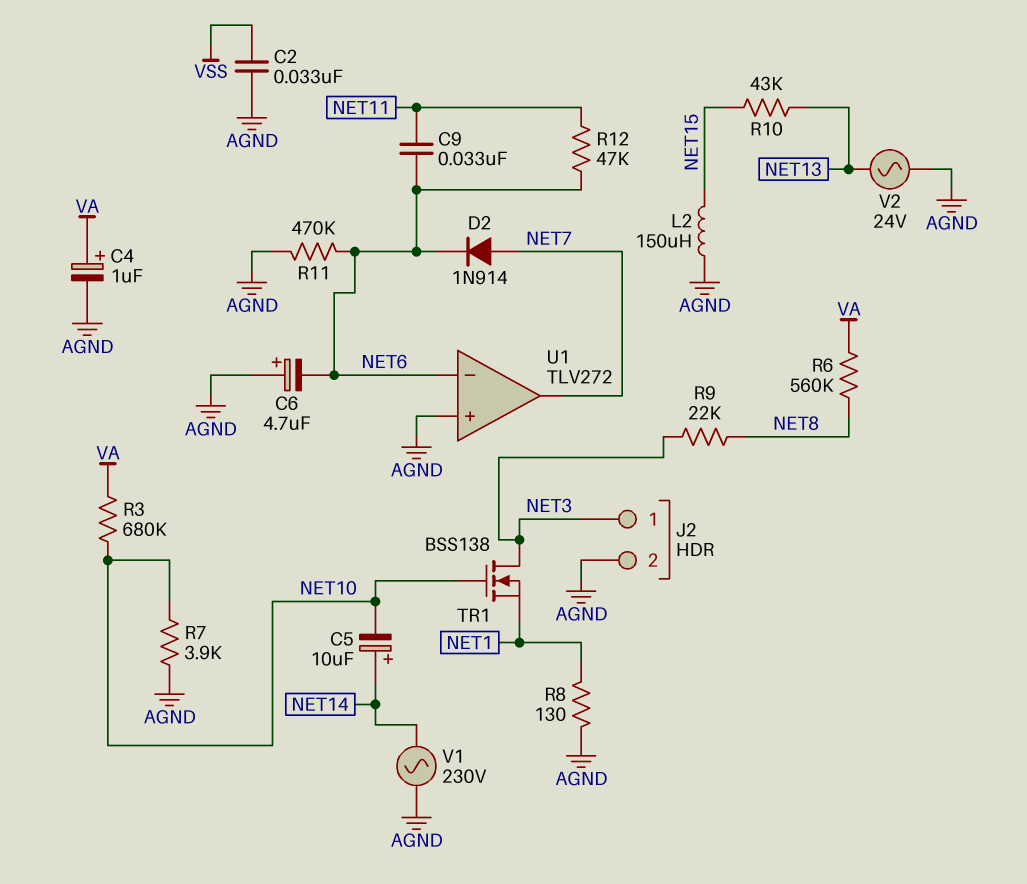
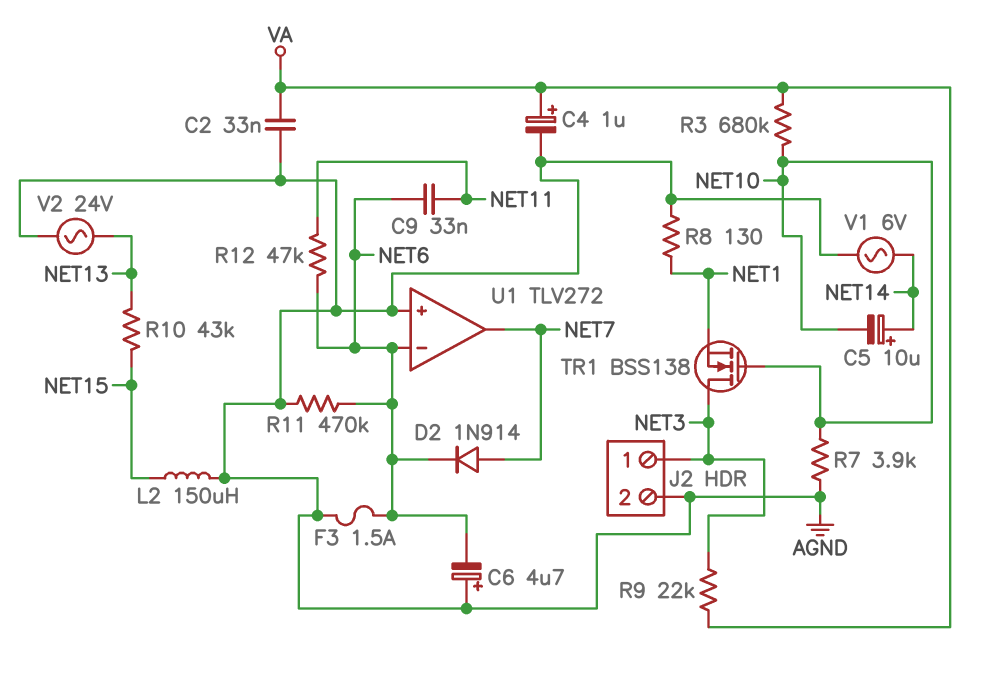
C2: 33nF (AGND, VSS) -> 33nF (AGND, VA)
F3: none -> 1.5A (AGND, NET6)
R6: 560k (NET8, VA) -> none
R9: 22k (NET3, NET8) -> 22k (NET3, VA)
V1: AC 230V (AGND, NET14) -> AC 6V (AGND, NET14)

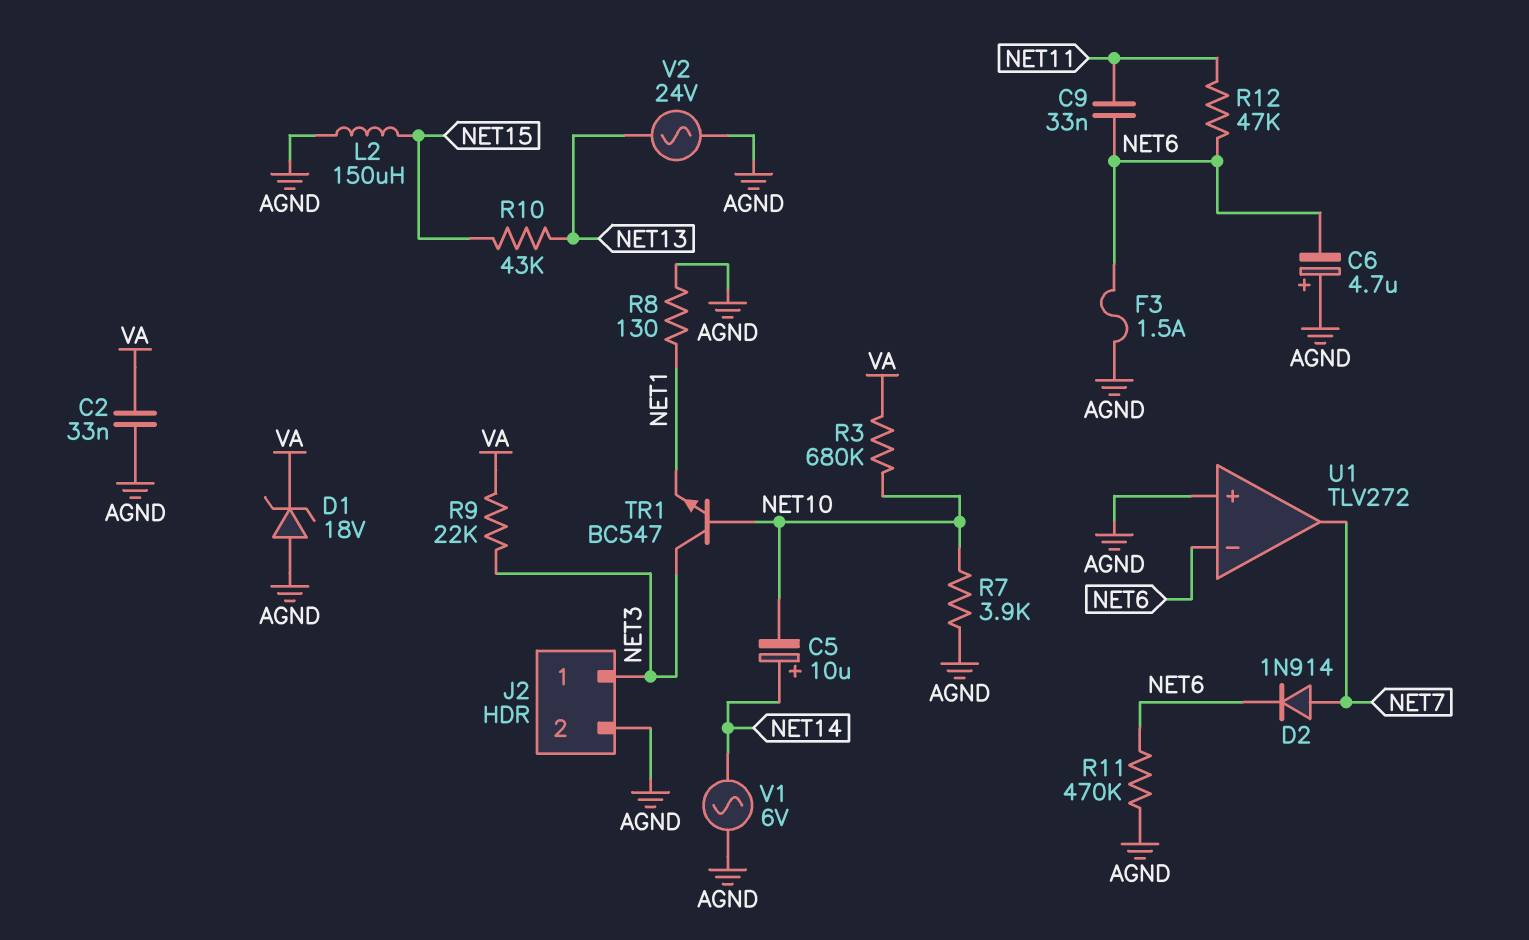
C4: 1uF (plus VA, minus AGND) -> none
D1: none -> zener 18V (A AGND, K VA)
TR1: NMOS BSS138 (G NET10, D NET3, S NET1) -> NPN BC547 (B NET10, C NET3, E NET1)

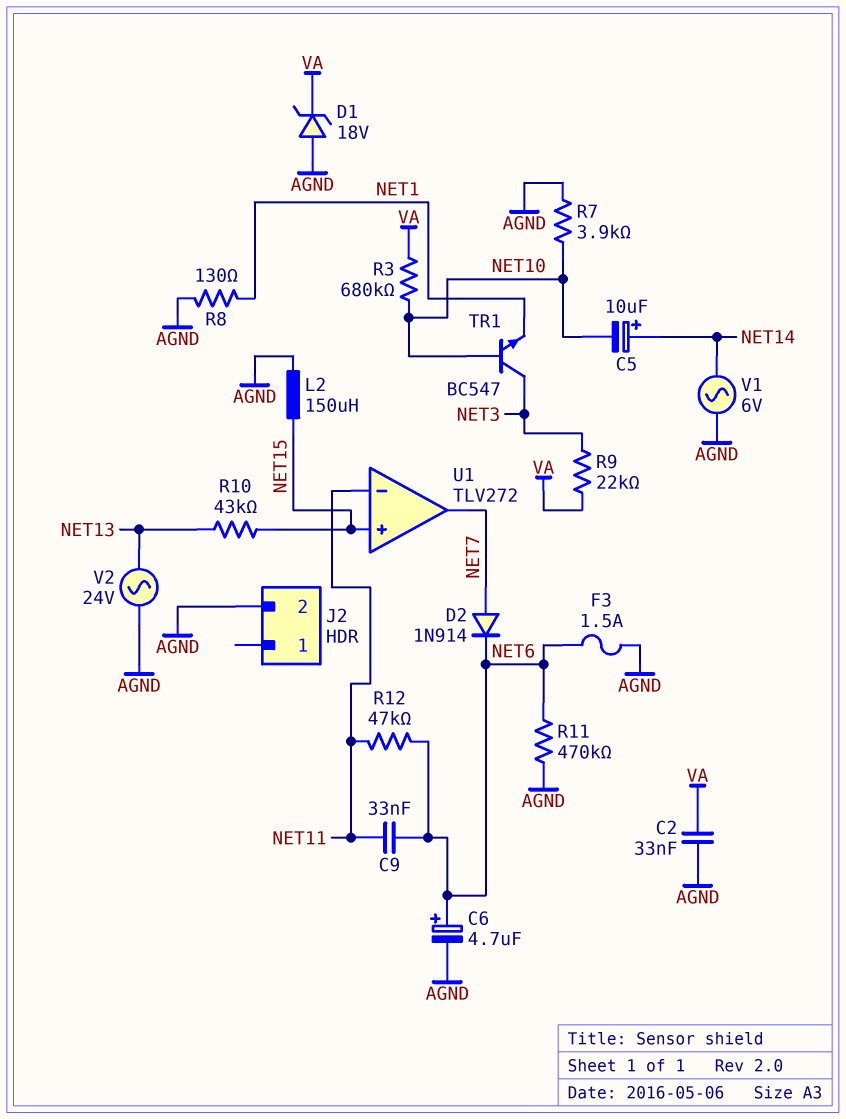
C6: 4.7uF (plus AGND, minus NET6) -> 4.7uF (plus NET6, minus AGND)
J2 pin 1: NET3 -> none
U1 pin in+: AGND -> NET15
U1 pin in-: NET6 -> NET11

